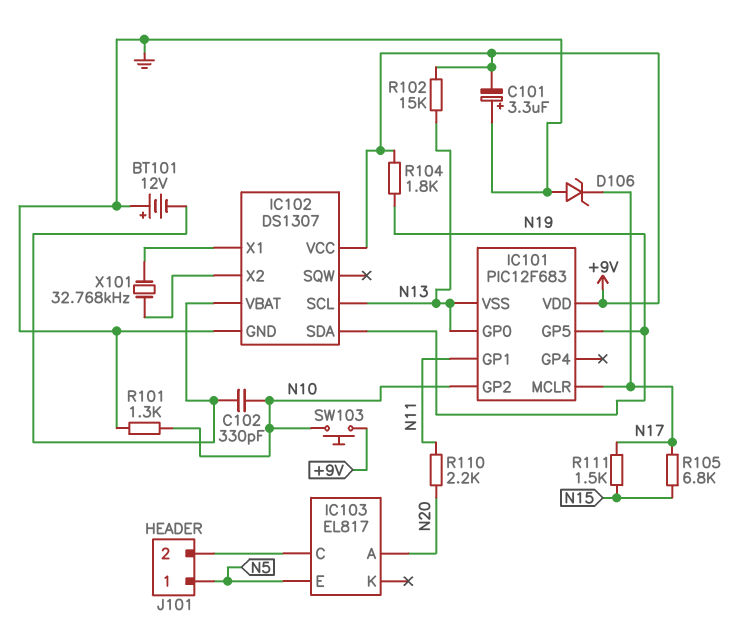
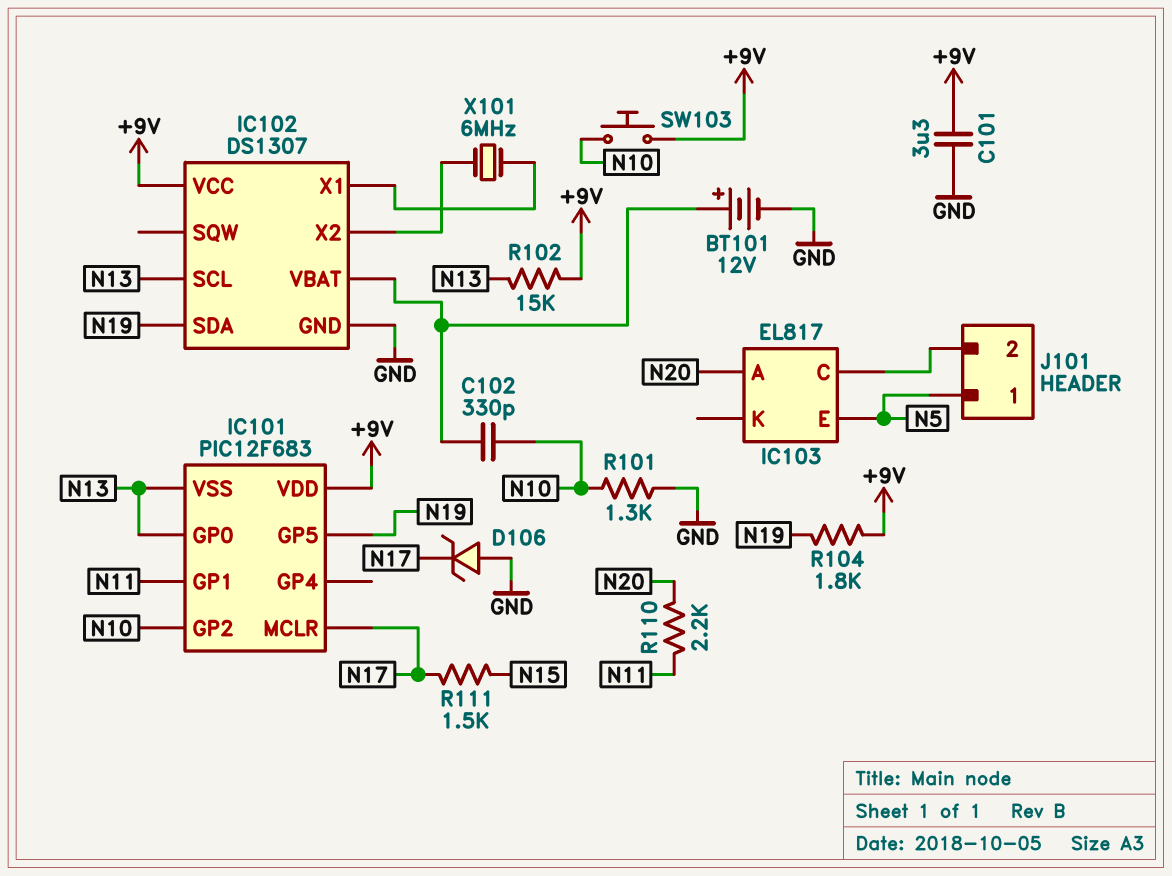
BT101: 12V (plus GND, minus IC102/VBAT) -> 12V (plus IC102/VBAT, minus GND)
C101: 3.3uF (plus GND, minus +9V) -> 3.3uF (+9V, GND)
R105: 6.8k (N15, N17) -> none
X101: 32.768kHz (IC102/X1, IC102/X2) -> 6MHz (IC102/X1, IC102/X2)

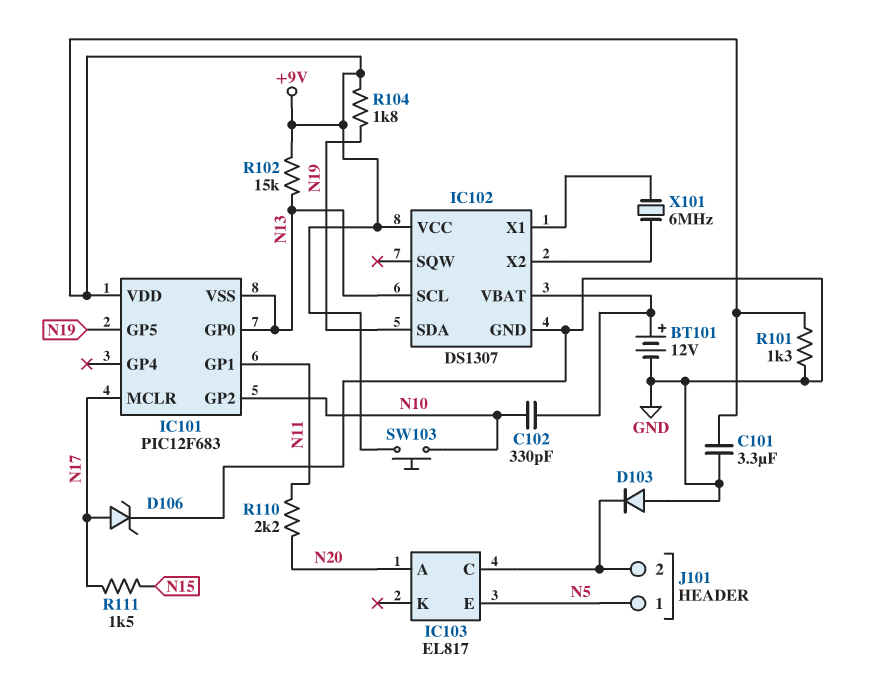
D103: none -> diode (A GND, K IC103/C)
D106: zener (A GND, K N17) -> zener (A N17, K GND)
R101: 1.3k (GND, N10) -> 1.3k (+9V, GND)

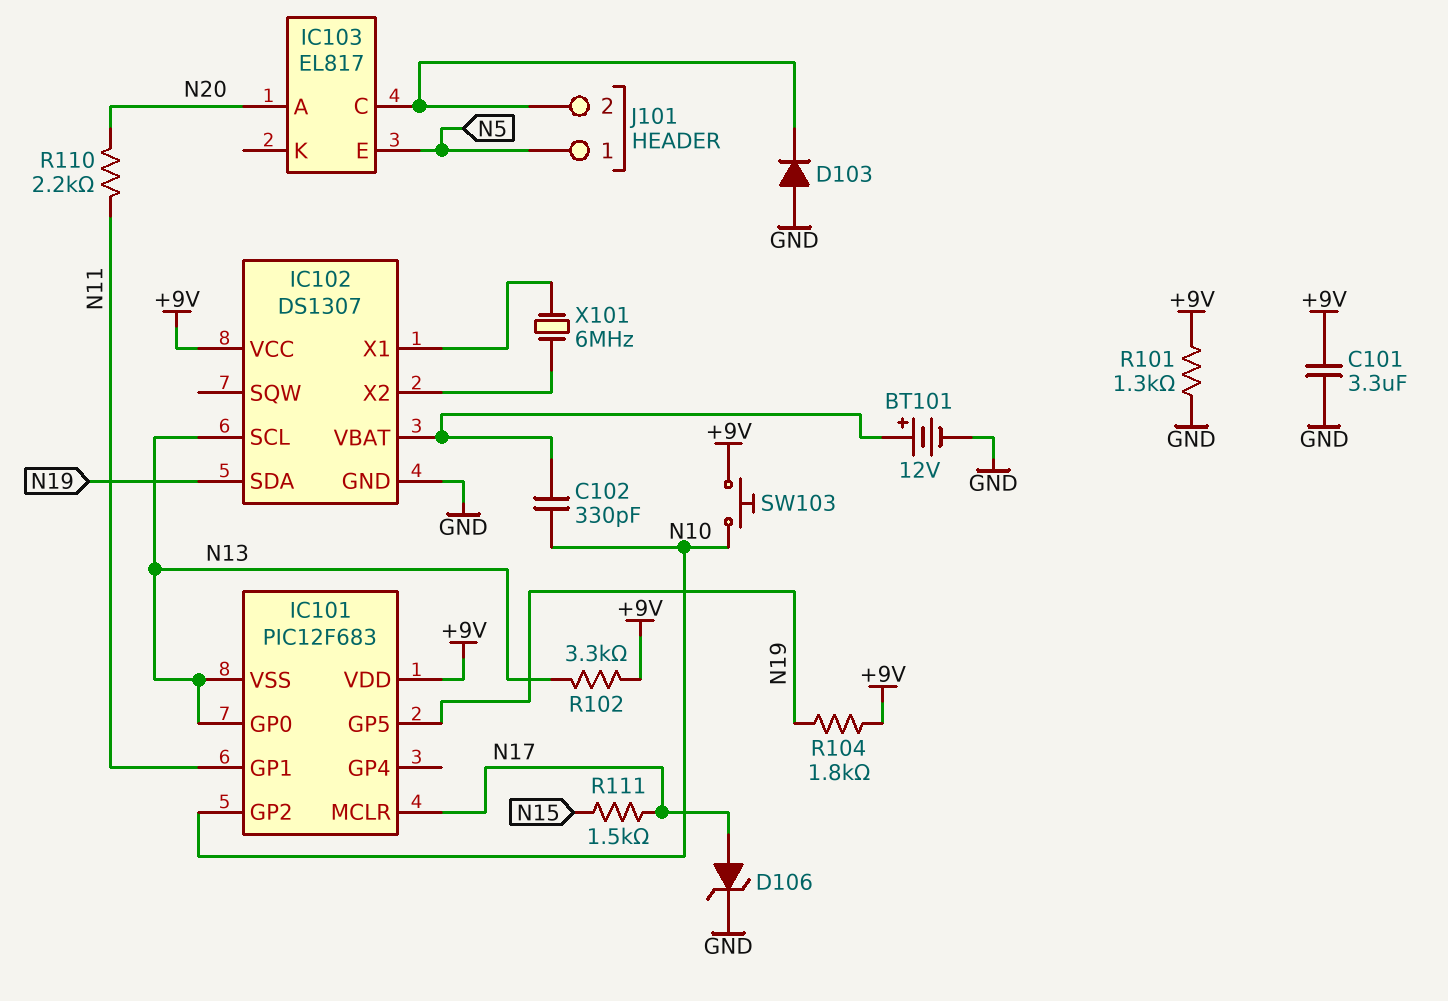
R102: 15k (+9V, N13) -> 3.3k (+9V, N13)

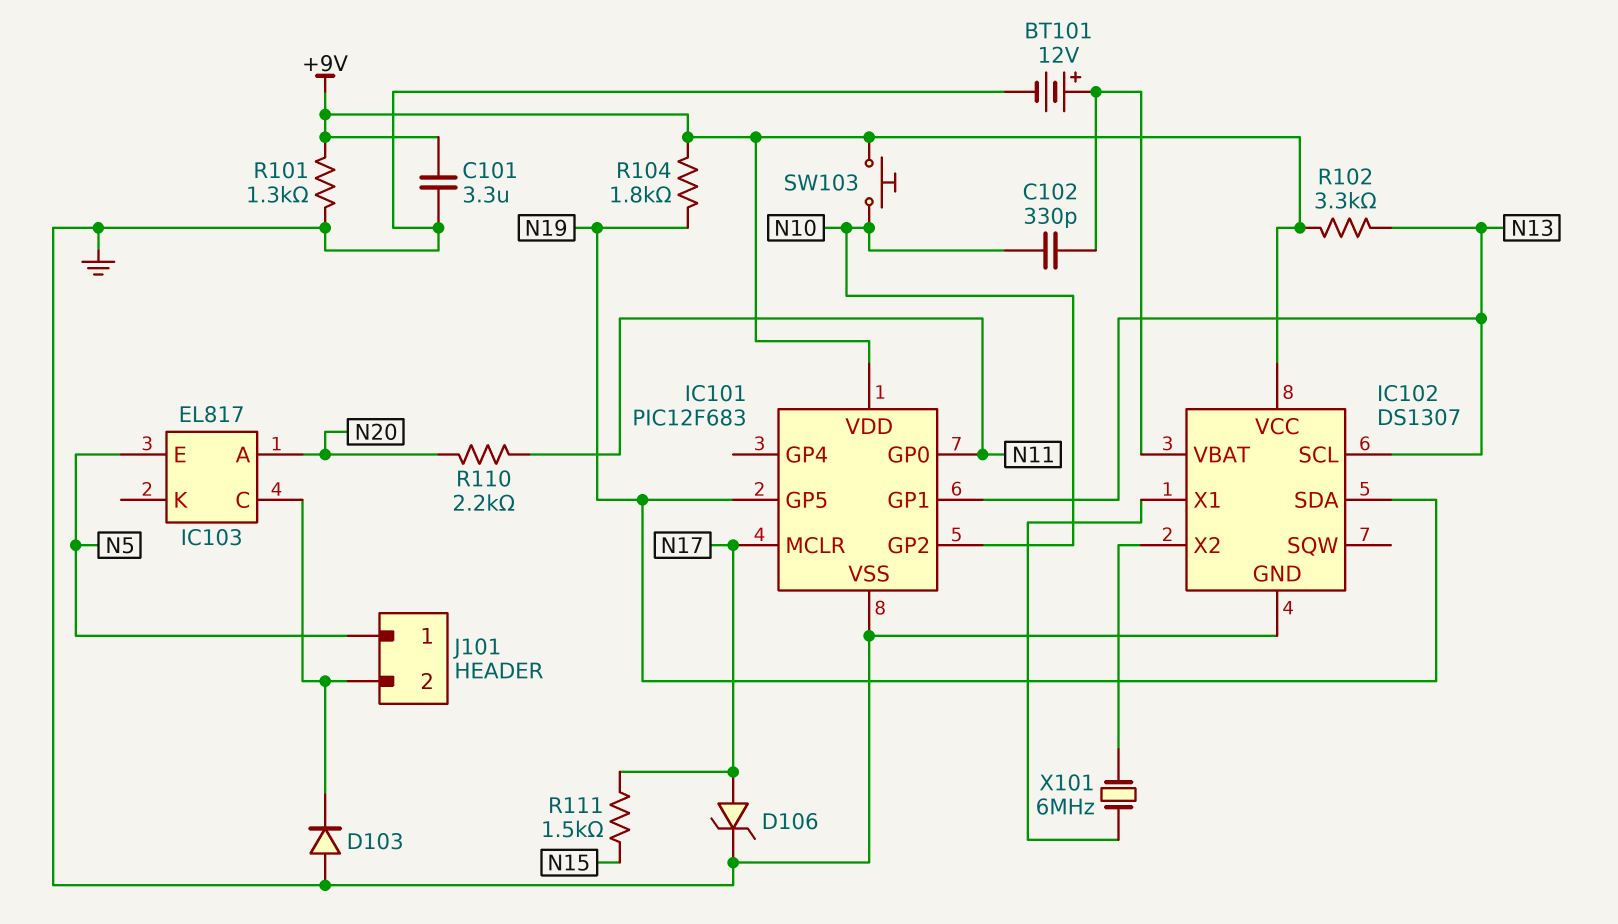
IC101 pin GP0: N13 -> N11
IC101 pin GP1: N11 -> N13
IC101 pin VSS: N13 -> GND

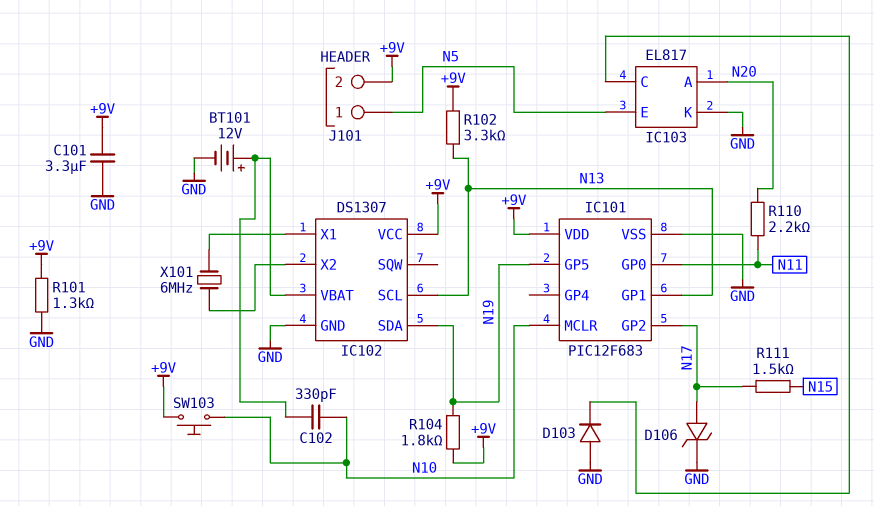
IC101 pin GP2: N10 -> N17
IC101 pin MCLR: N17 -> N10
IC103 pin K: none -> GND
J101 pin 2: IC103/C -> +9V

